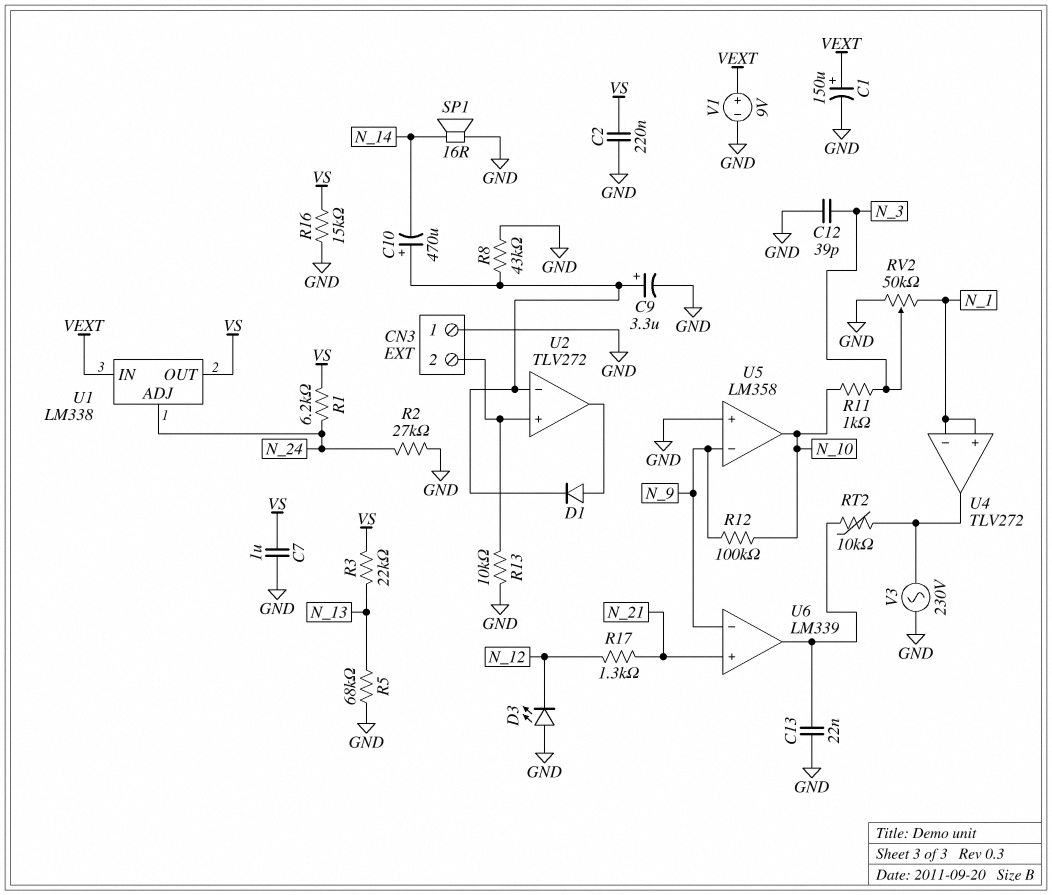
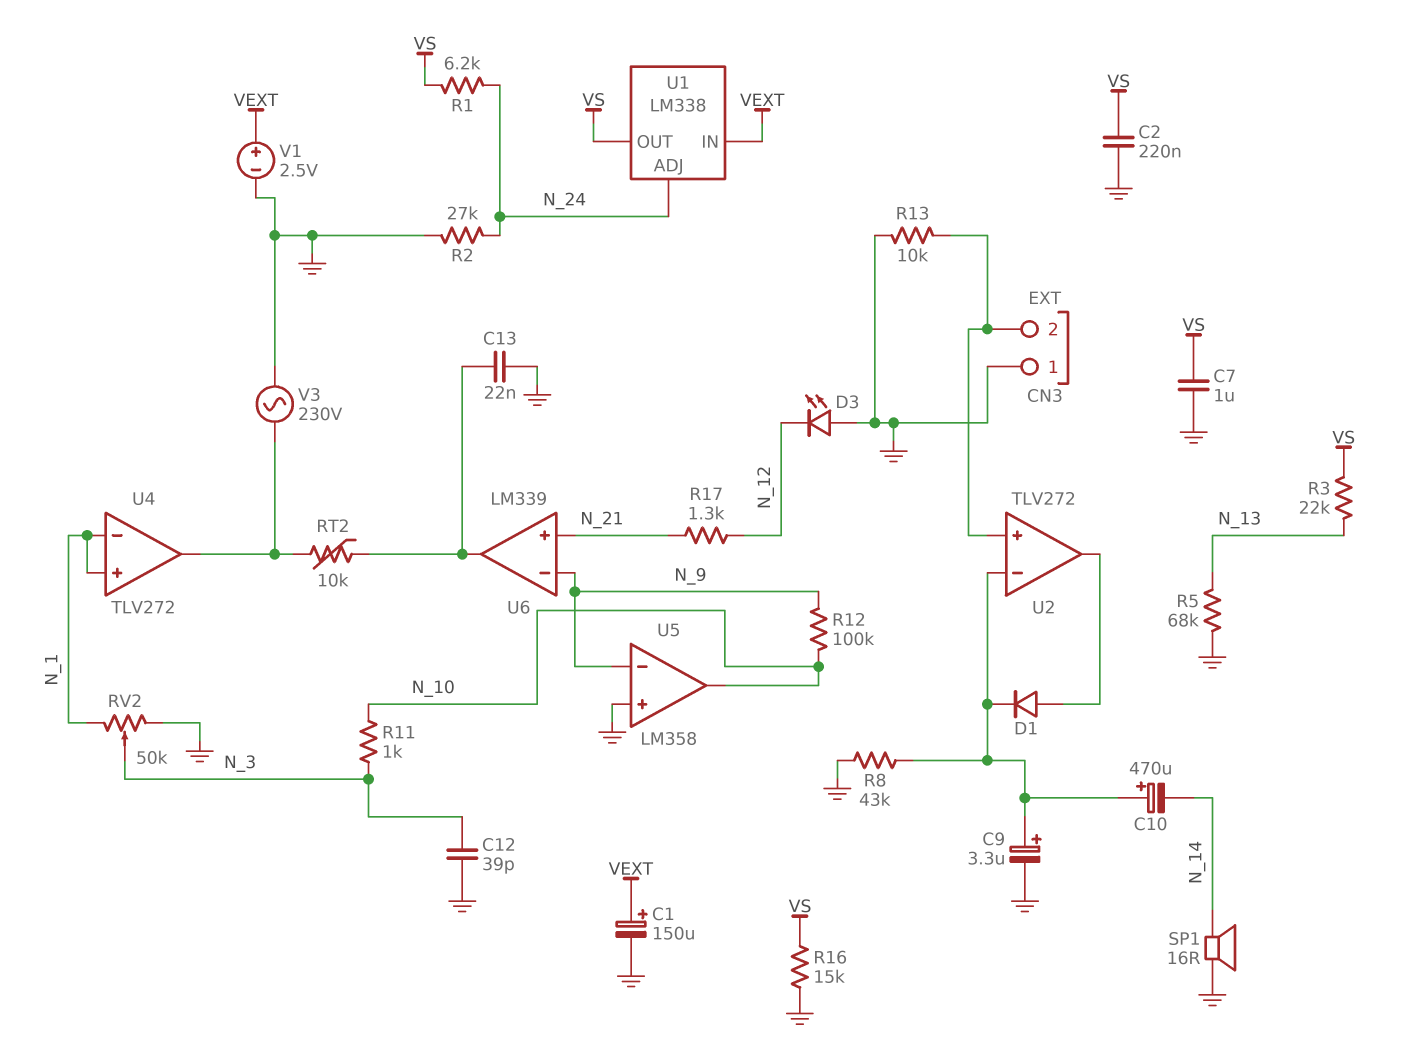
V1: 9V (plus VEXT, minus GND) -> 2.5V (plus VEXT, minus GND)

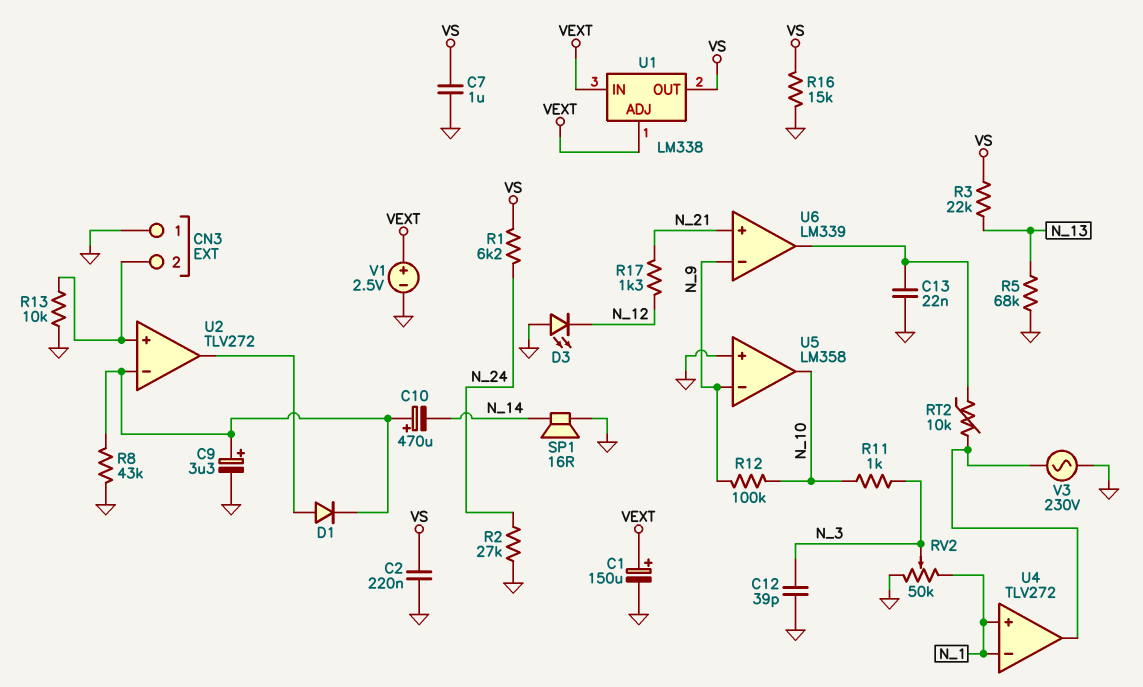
U1 pin ADJ: N_24 -> VEXT

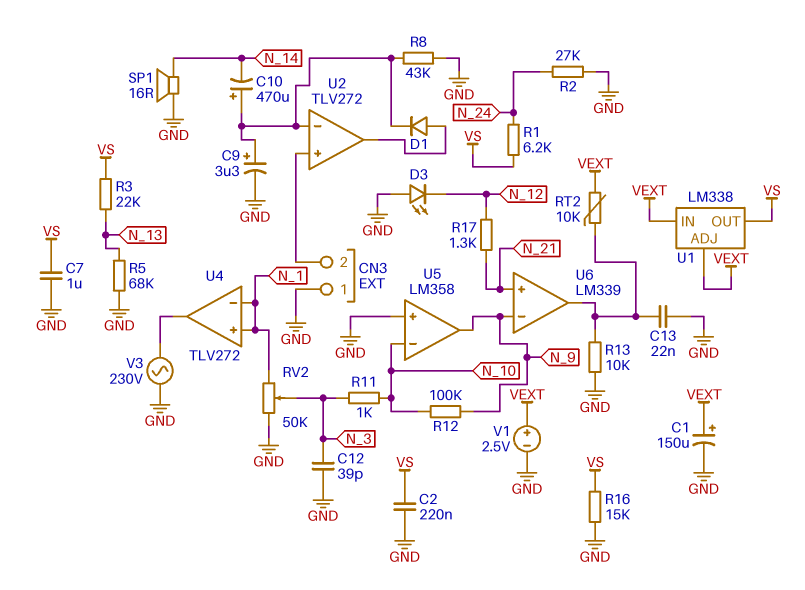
R13: 10k (CN3/2, GND) -> 10k (GND, U6/out)
RT2: 10k (U4/out, U6/out) -> 10k (U6/out, VEXT)
U5 pin in-: N_9 -> N_10
U5 pin out: N_10 -> N_9

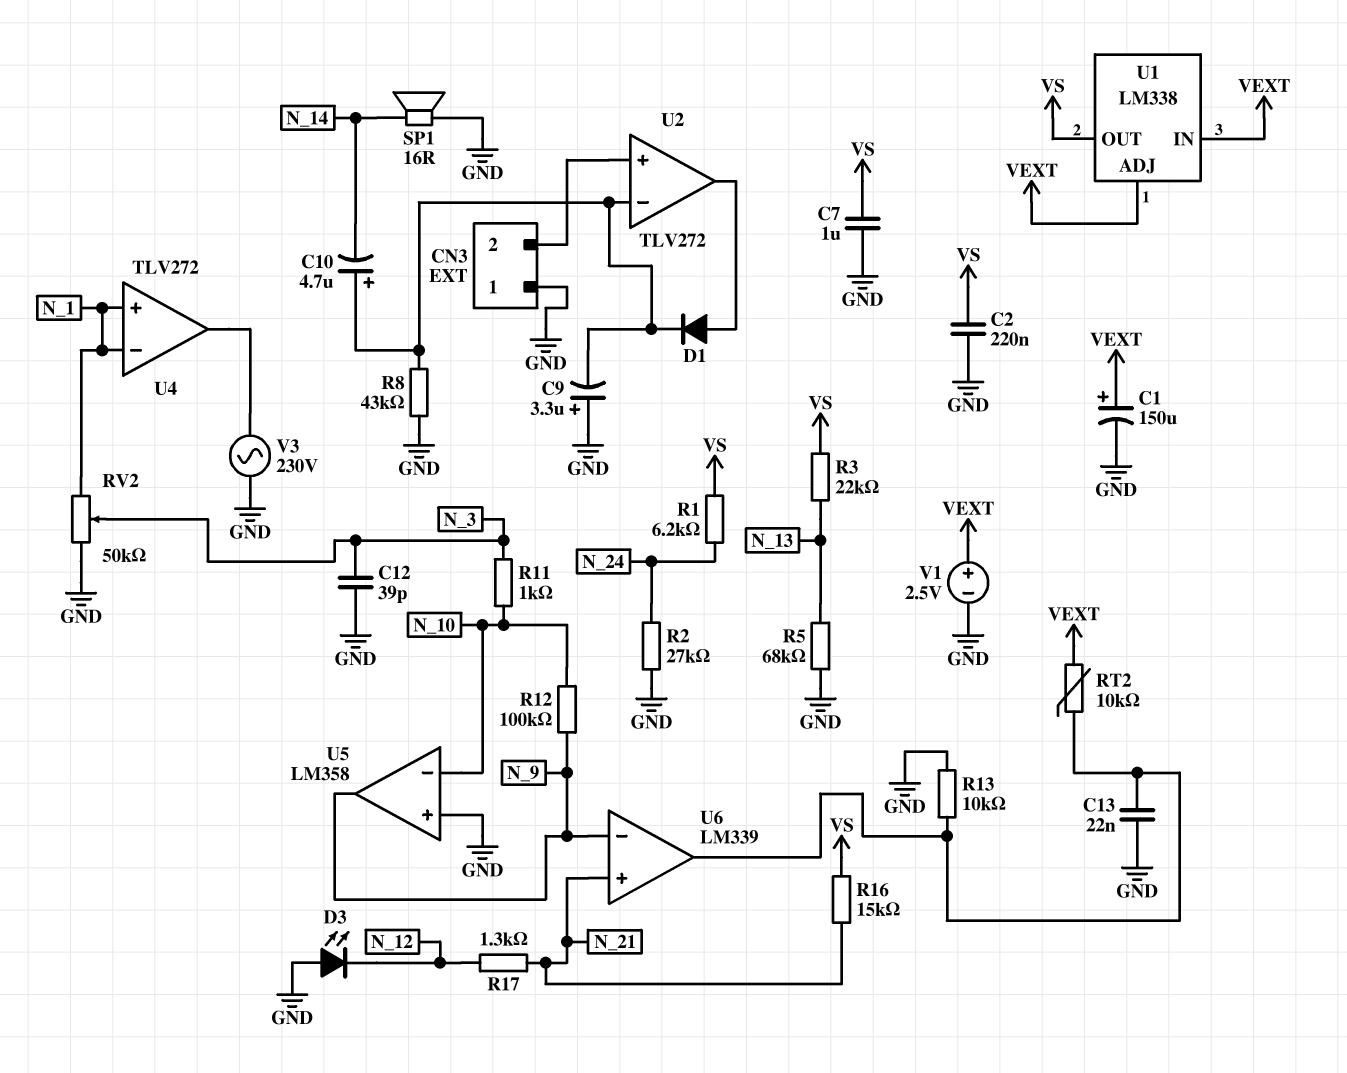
C9: 3.3uF (plus U2/in-, minus GND) -> 3.3uF (plus GND, minus U2/in-)
C10: 470uF (plus U2/in-, minus N_14) -> 4.7uF (plus U2/in-, minus N_14)
R16: 15k (GND, VS) -> 15k (N_21, VS)

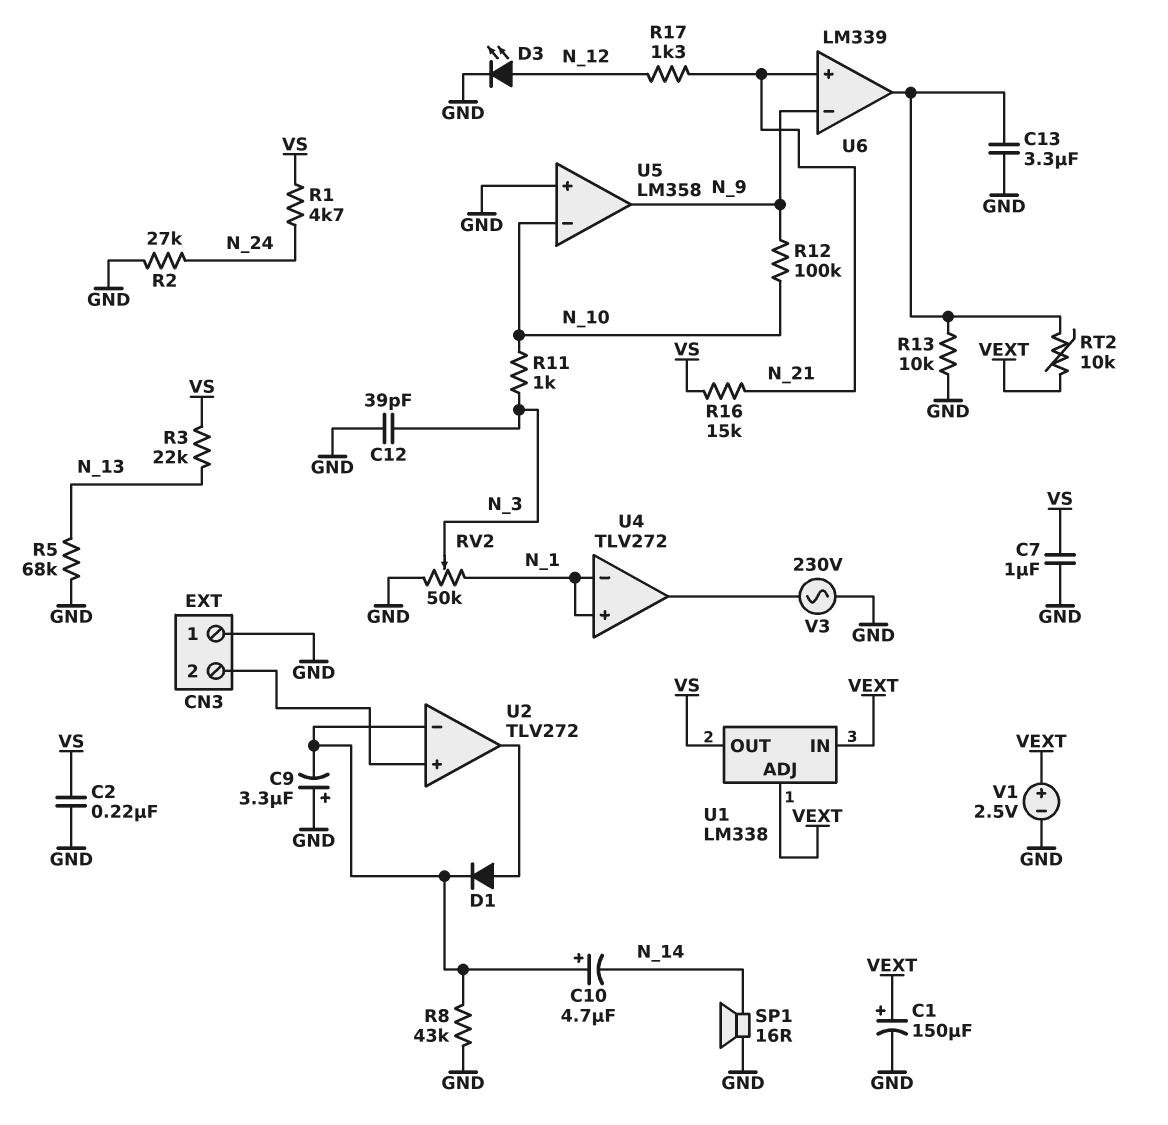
C13: 22nF (GND, U6/out) -> 3.3uF (GND, U6/out)
D3: LED (A GND, K N_12) -> LED (A N_12, K GND)
R1: 6.2k (N_24, VS) -> 4.7k (N_24, VS)

